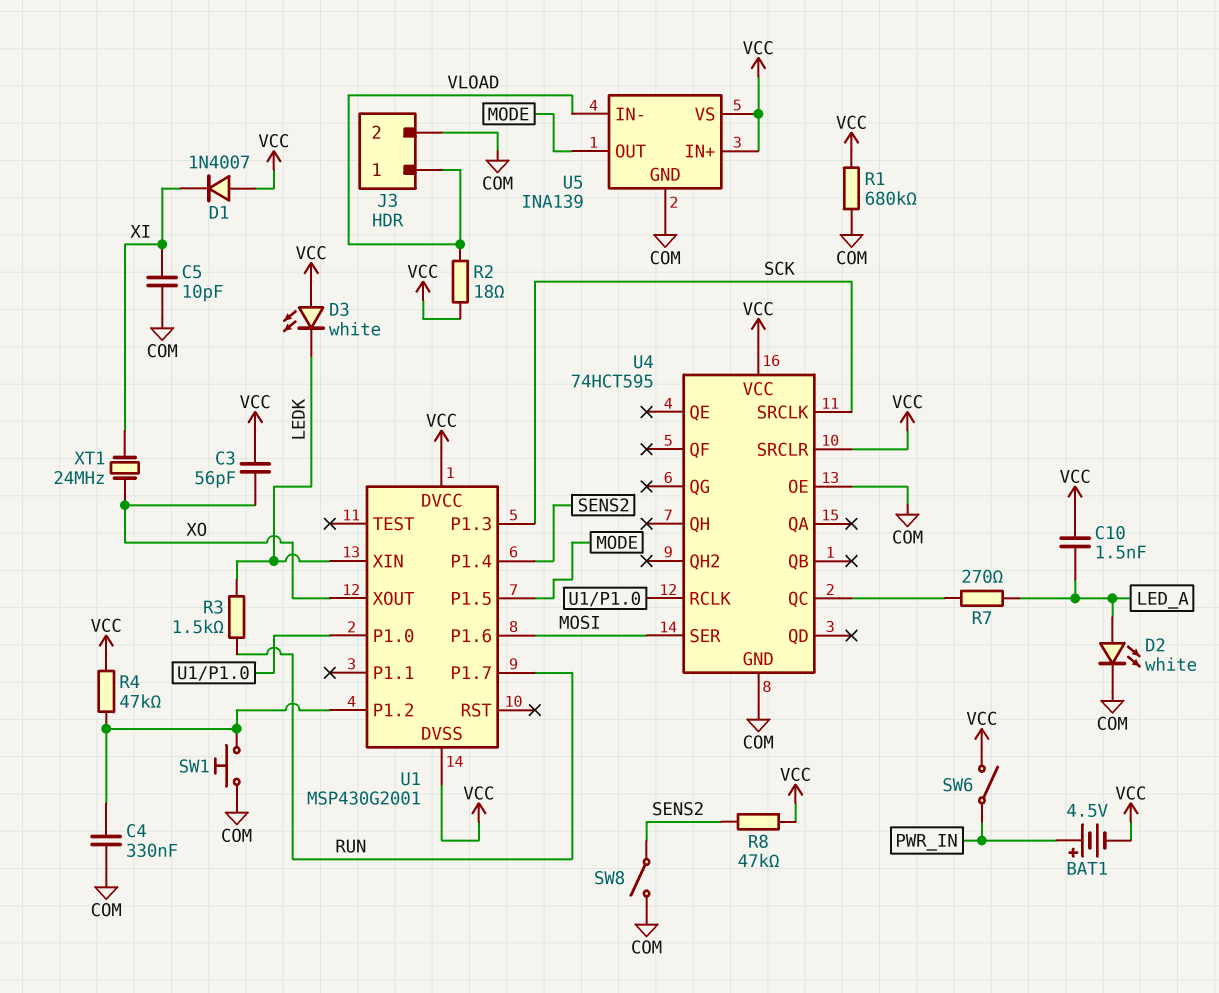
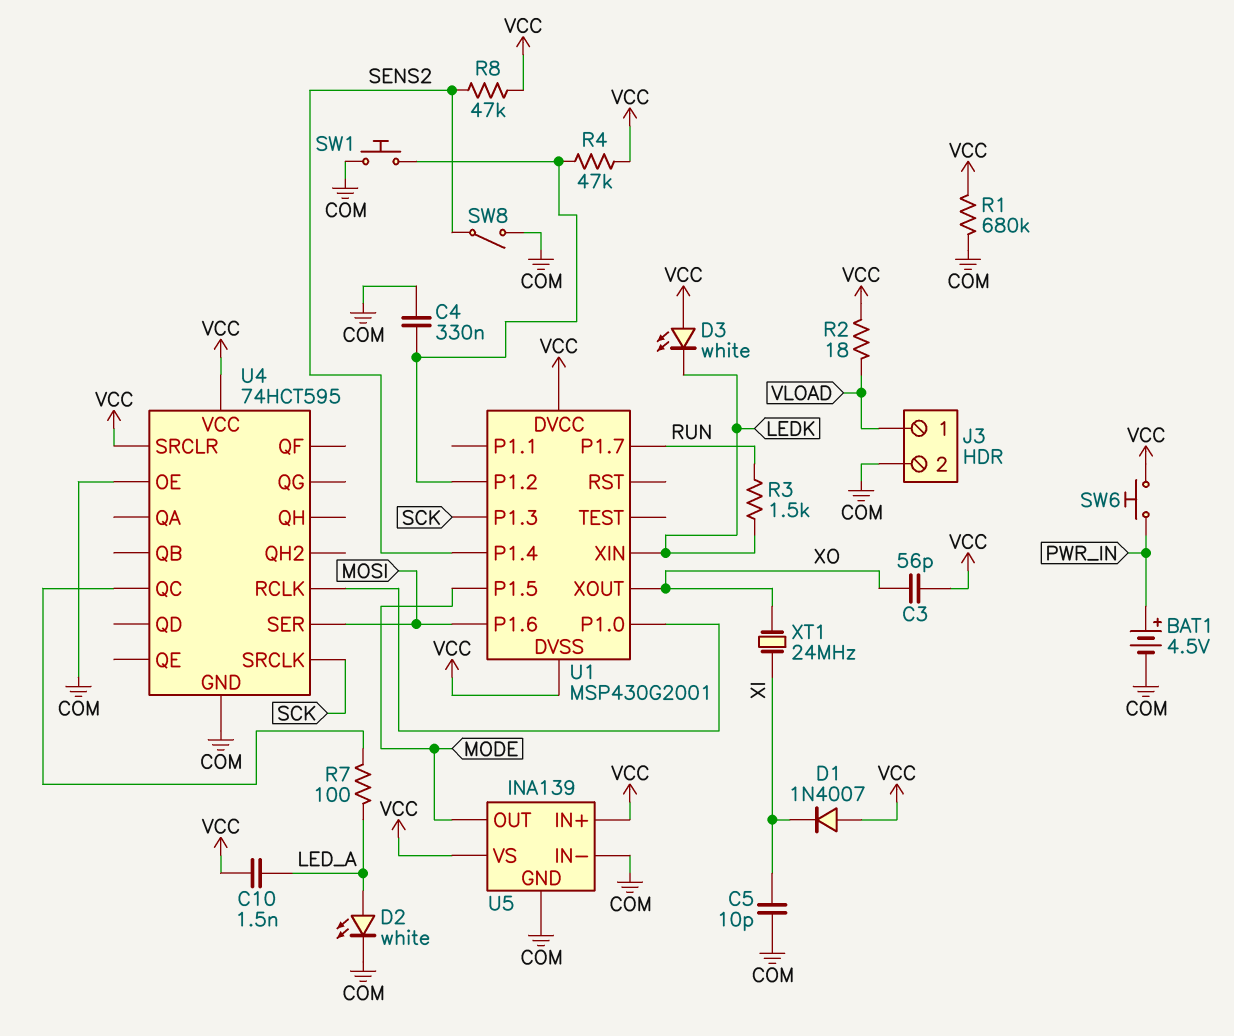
BAT1: 4.5V (plus PWR_IN, minus VCC) -> 4.5V (plus PWR_IN, minus COM)
R7: 270 (LED_A, U4/QC) -> 100 (LED_A, U4/QC)
SW6: switch (PWR_IN, VCC) -> button (PWR_IN, VCC)
U5 pin IN-: VLOAD -> COM

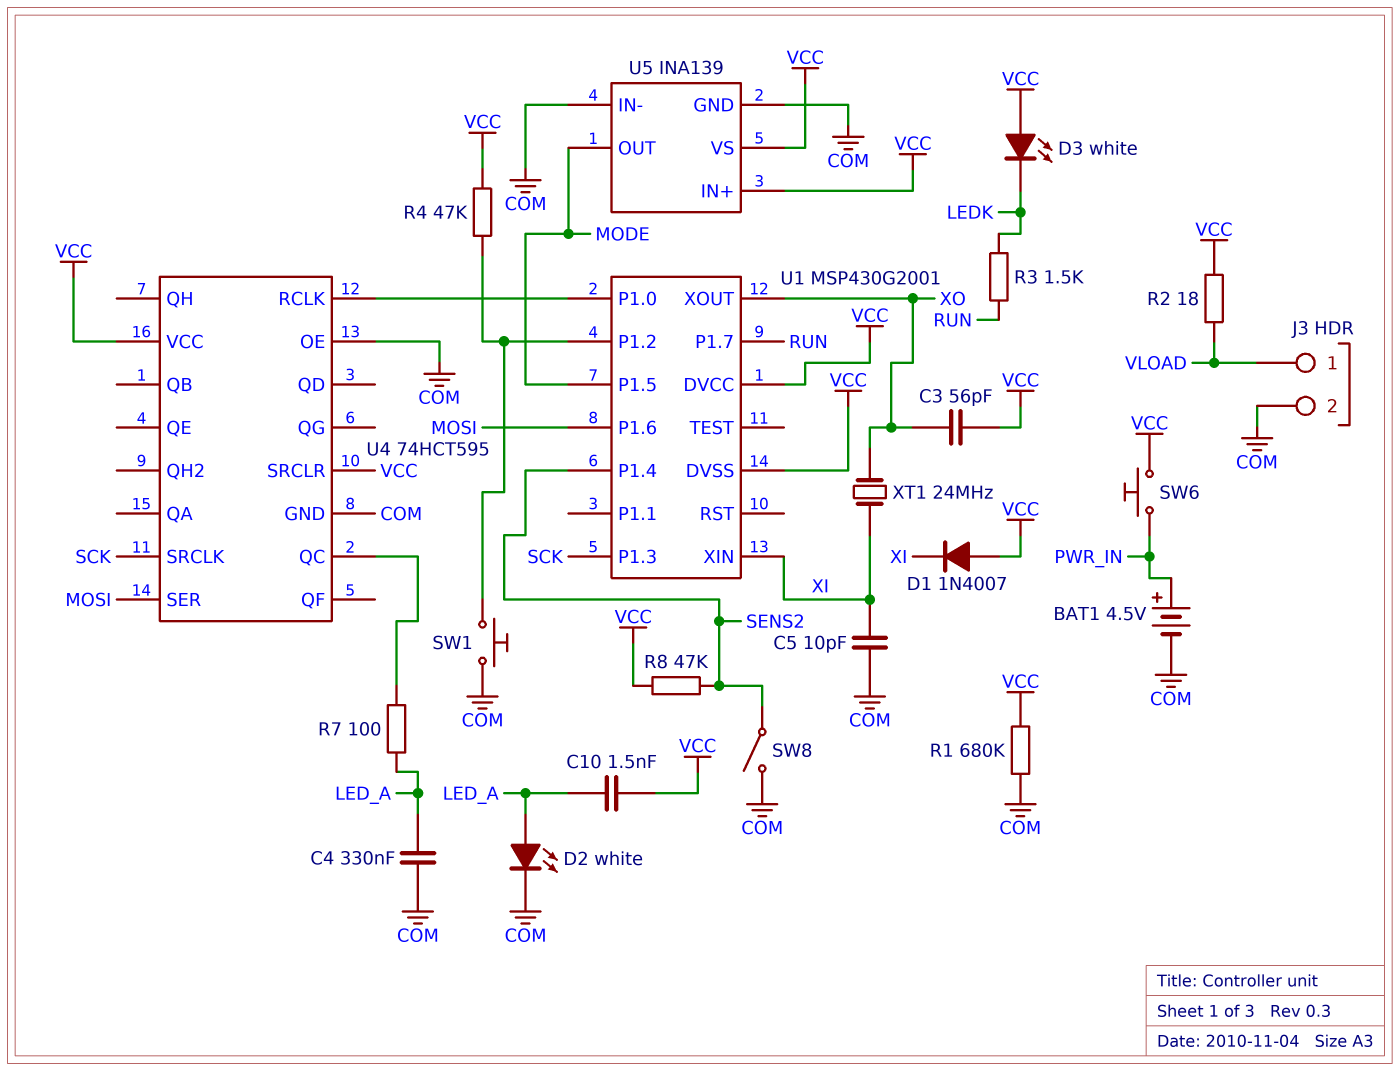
C4: 330nF (COM, U1/P1.2) -> 330nF (COM, LED_A)
U1 pin XIN: LEDK -> XI

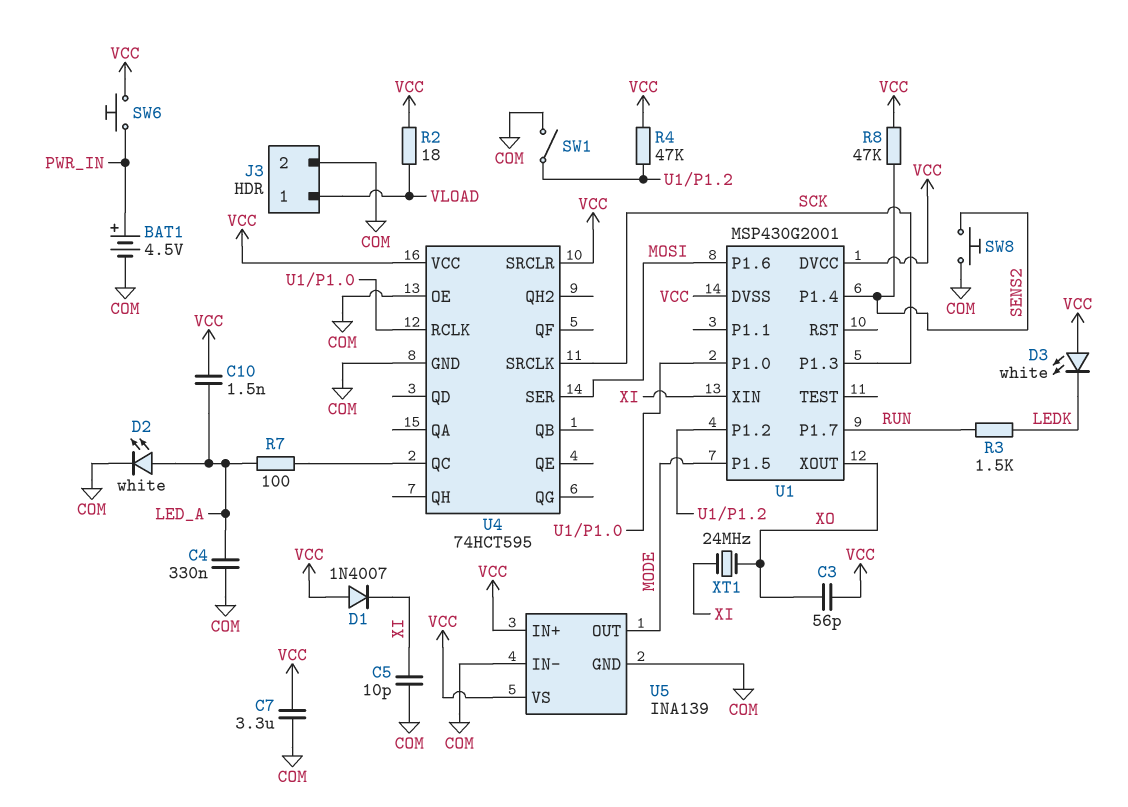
C7: none -> 3.3uF (COM, VCC)
R1: 680k (COM, VCC) -> none
SW1: button (COM, U1/P1.2) -> switch (COM, U1/P1.2)
SW8: switch (COM, SENS2) -> button (COM, SENS2)

